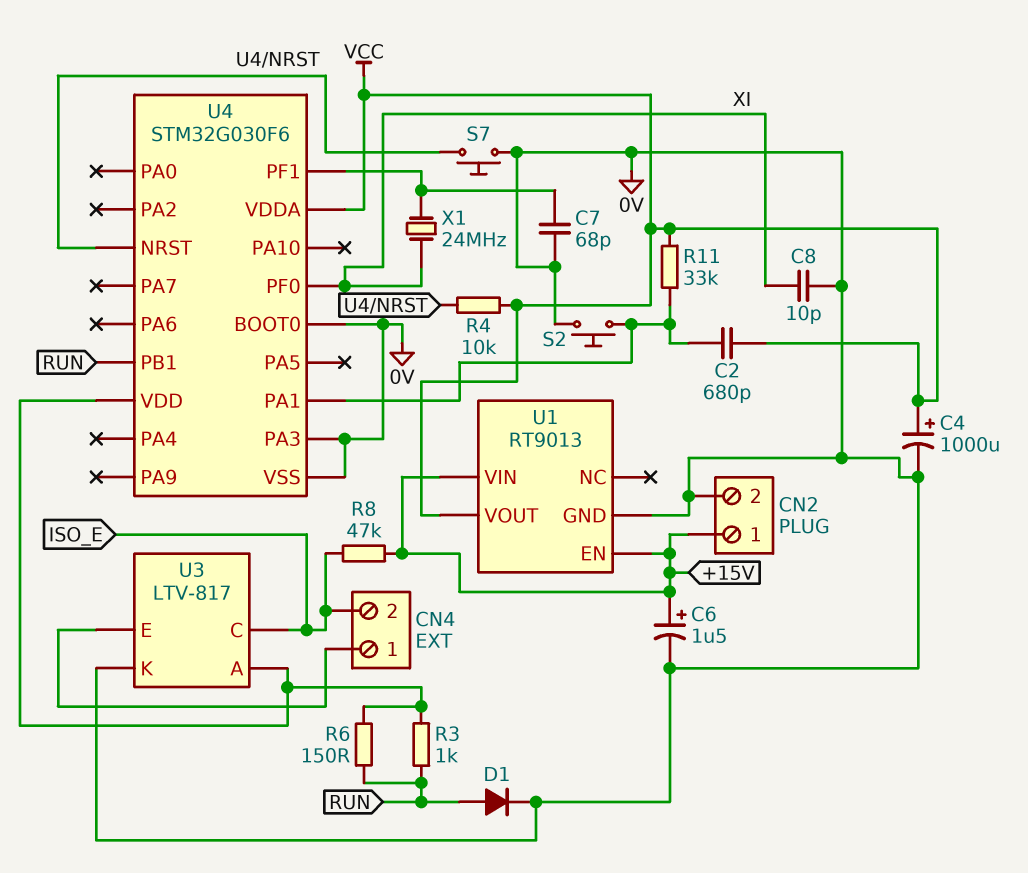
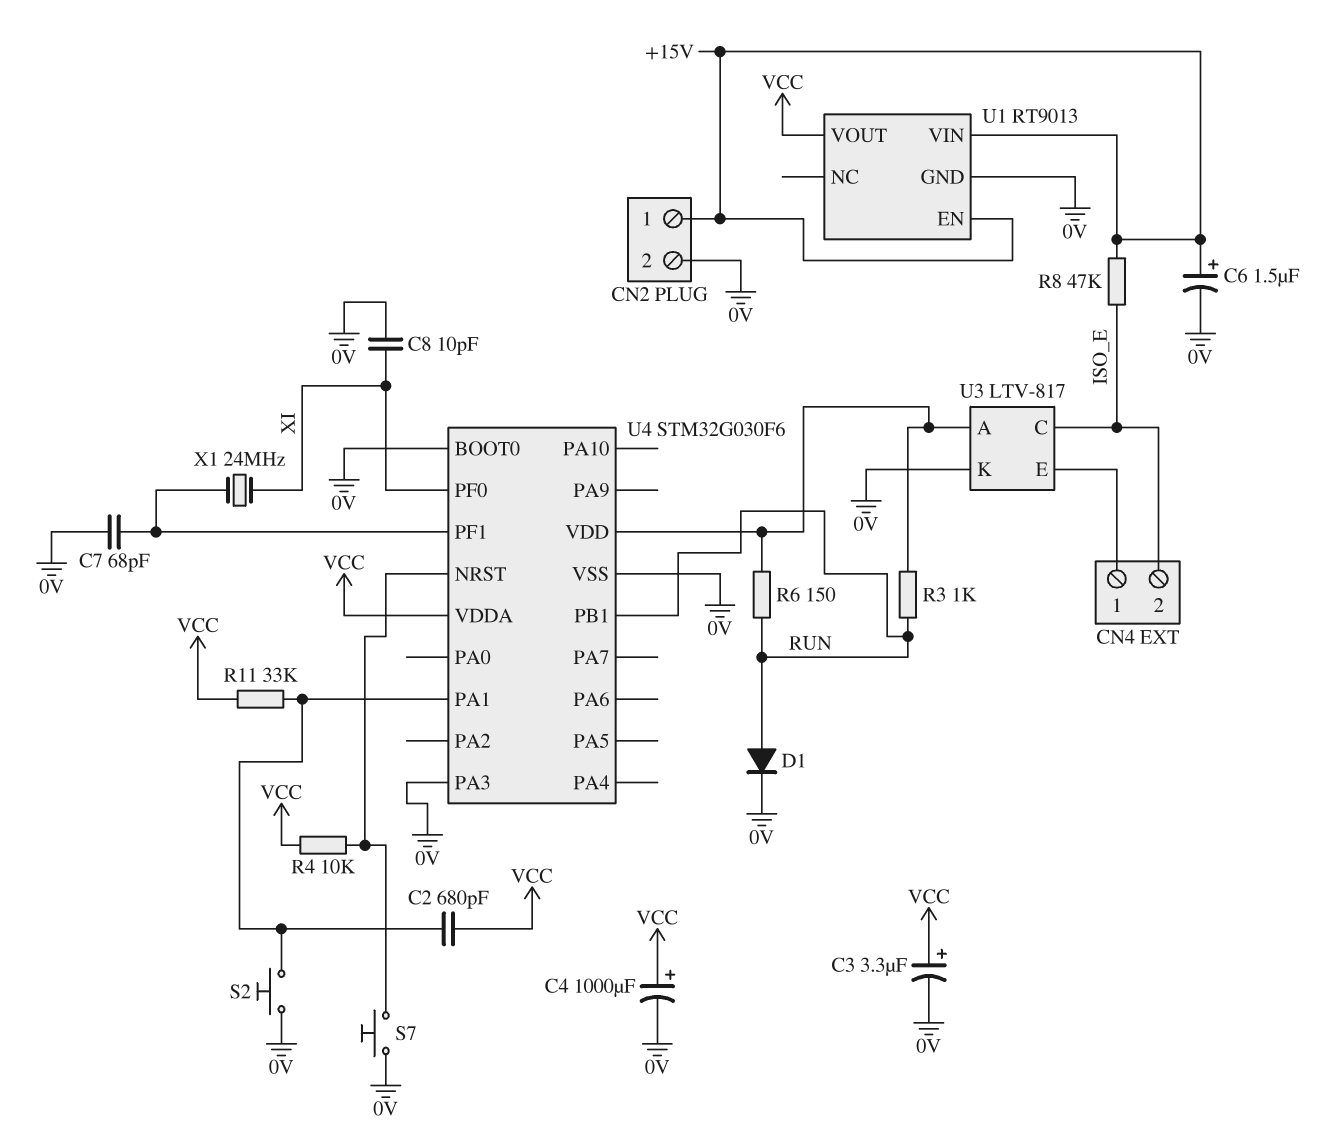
C3: none -> 3.3uF (plus VCC, minus 0V)

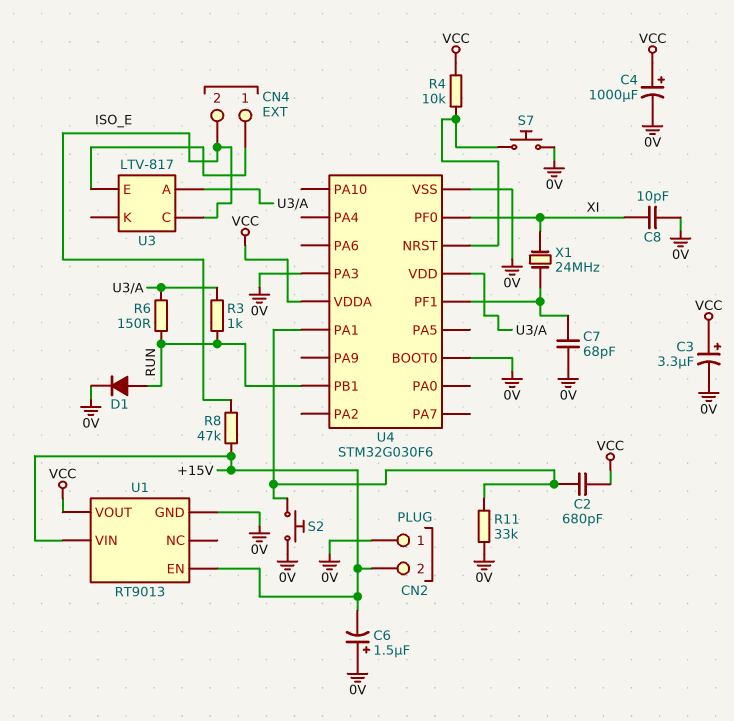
C6: 1.5uF (plus +15V, minus 0V) -> 1.5uF (plus 0V, minus +15V)
CN2 pin 1: +15V -> 0V
CN2 pin 2: 0V -> +15V
R11: 33k (U4/PA1, VCC) -> 33k (0V, U4/PA1)
U3 pin K: 0V -> none

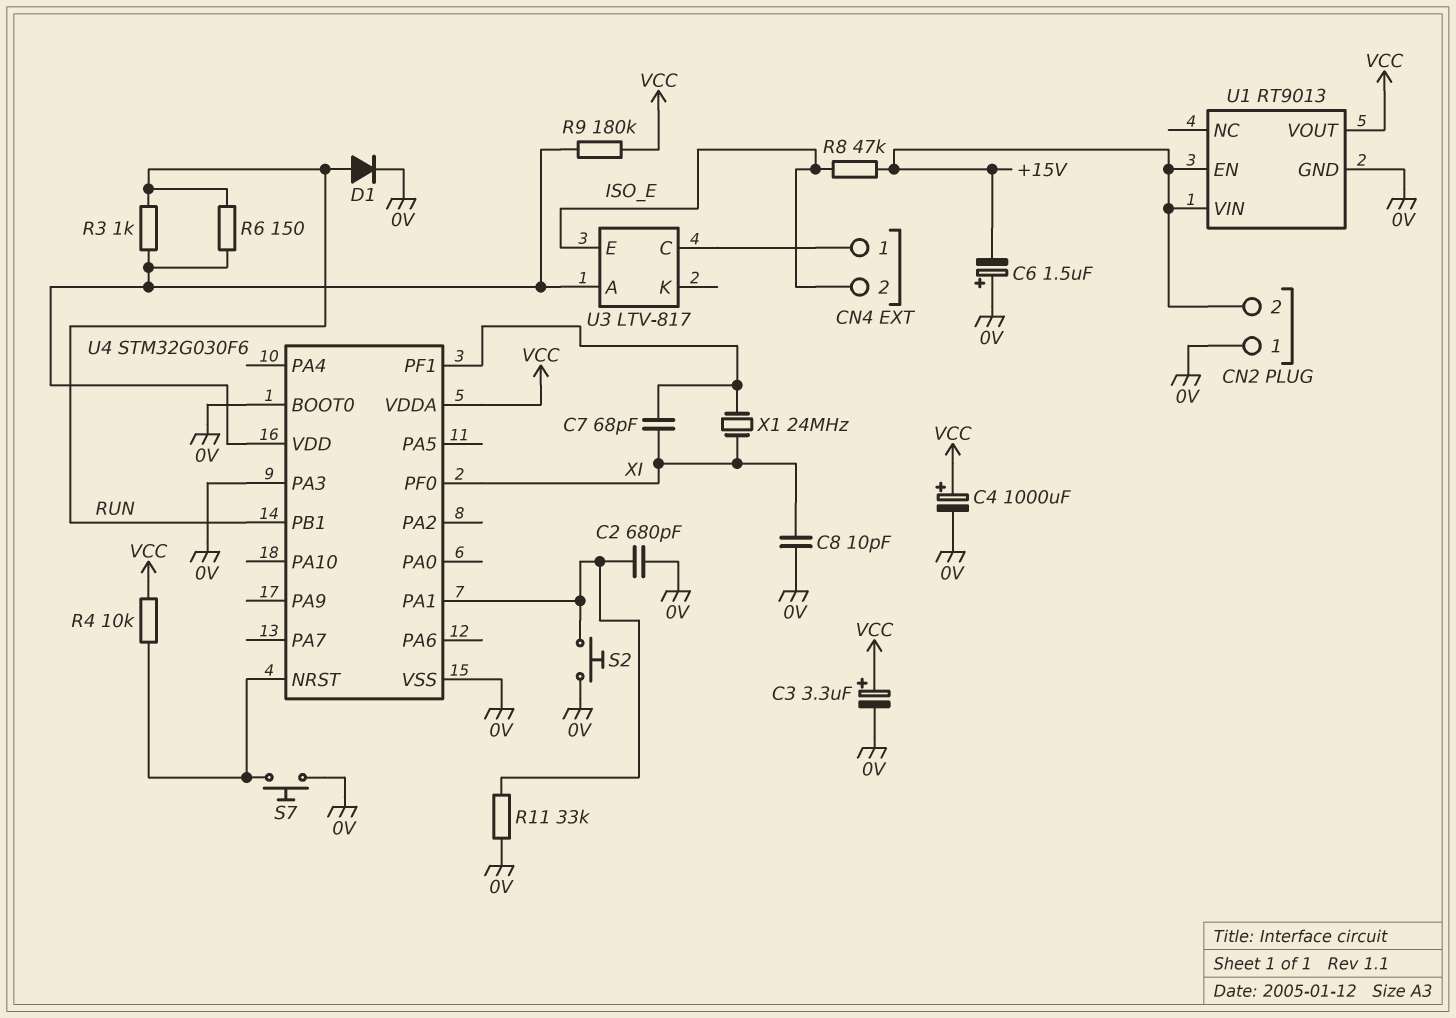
C2: 680pF (U4/PA1, VCC) -> 680pF (0V, U4/PA1)
C7: 68pF (0V, U4/PF1) -> 68pF (U4/PF1, XI)
R9: none -> 180k (U3/A, VCC)
U3 pin C: ISO_E -> CN4/1
U3 pin E: CN4/1 -> ISO_E

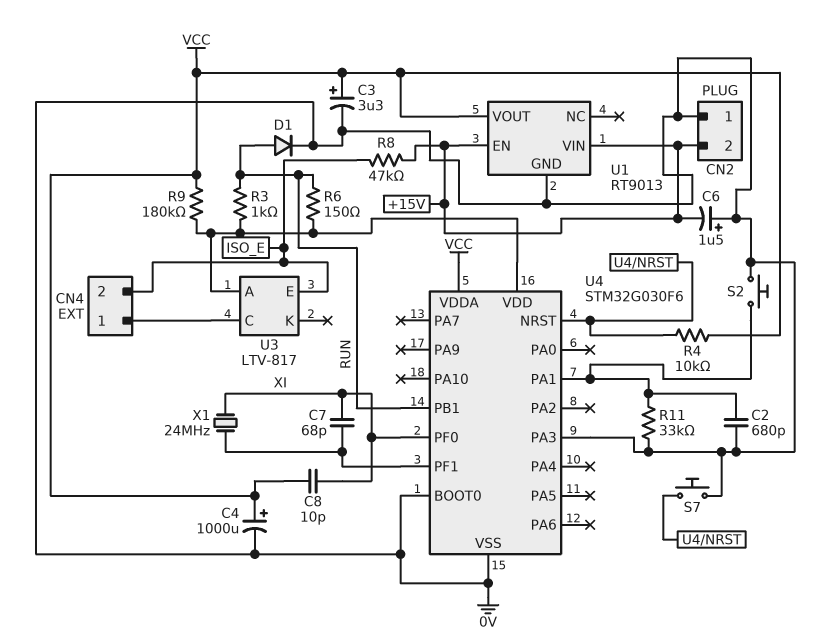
C8: 10pF (0V, XI) -> 10pF (VCC, XI)

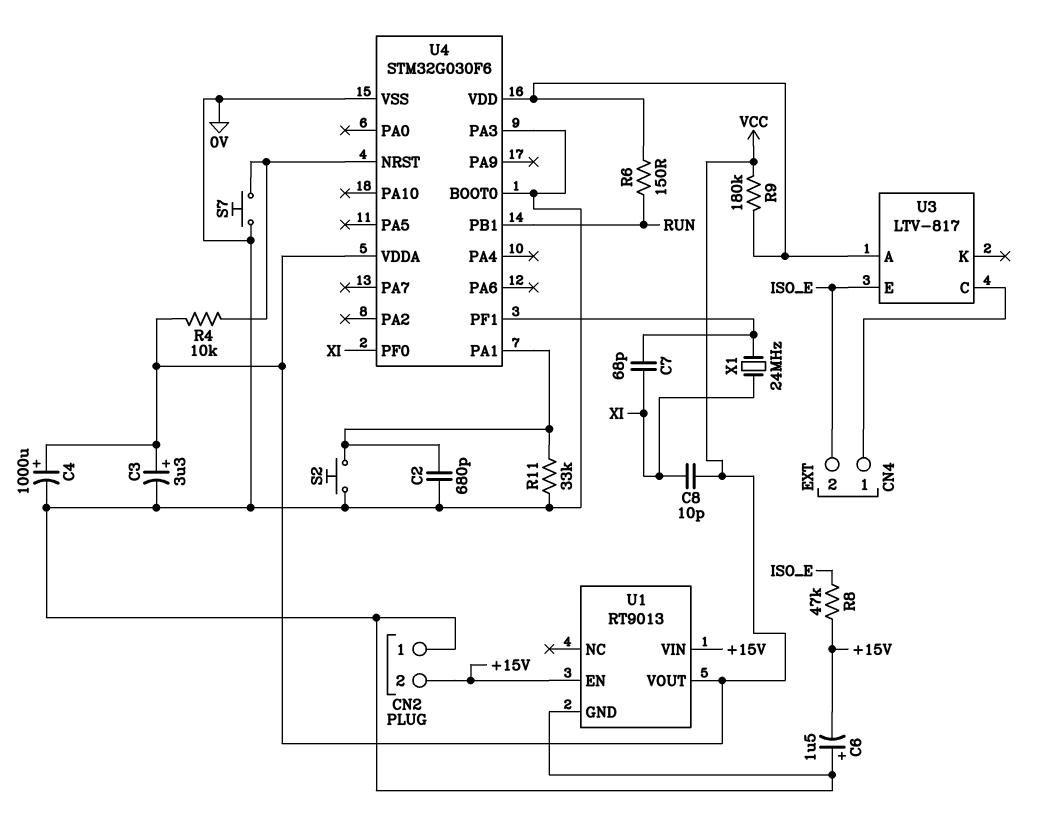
D1: diode (A RUN, K 0V) -> none
R3: 1k (RUN, U3/A) -> none

